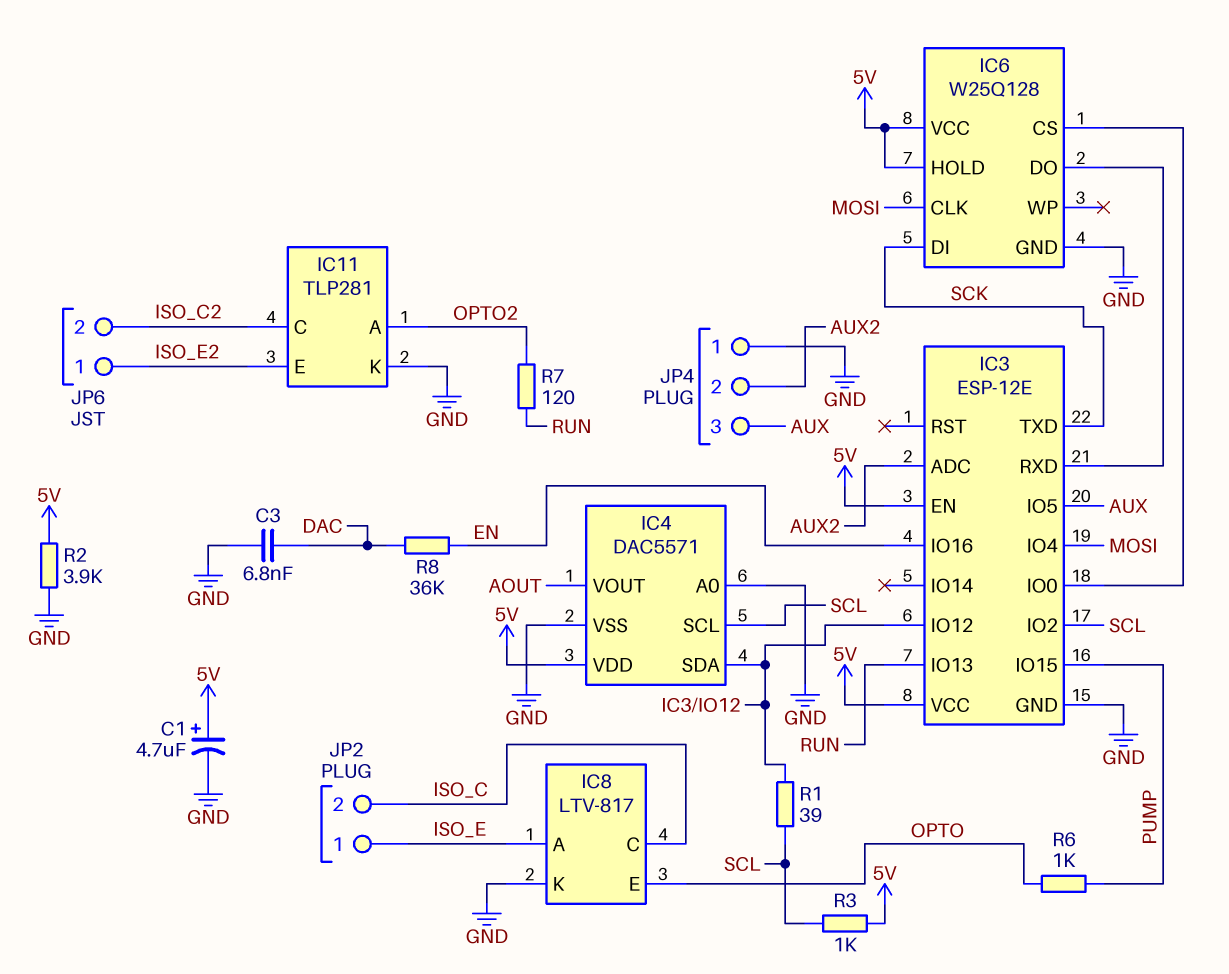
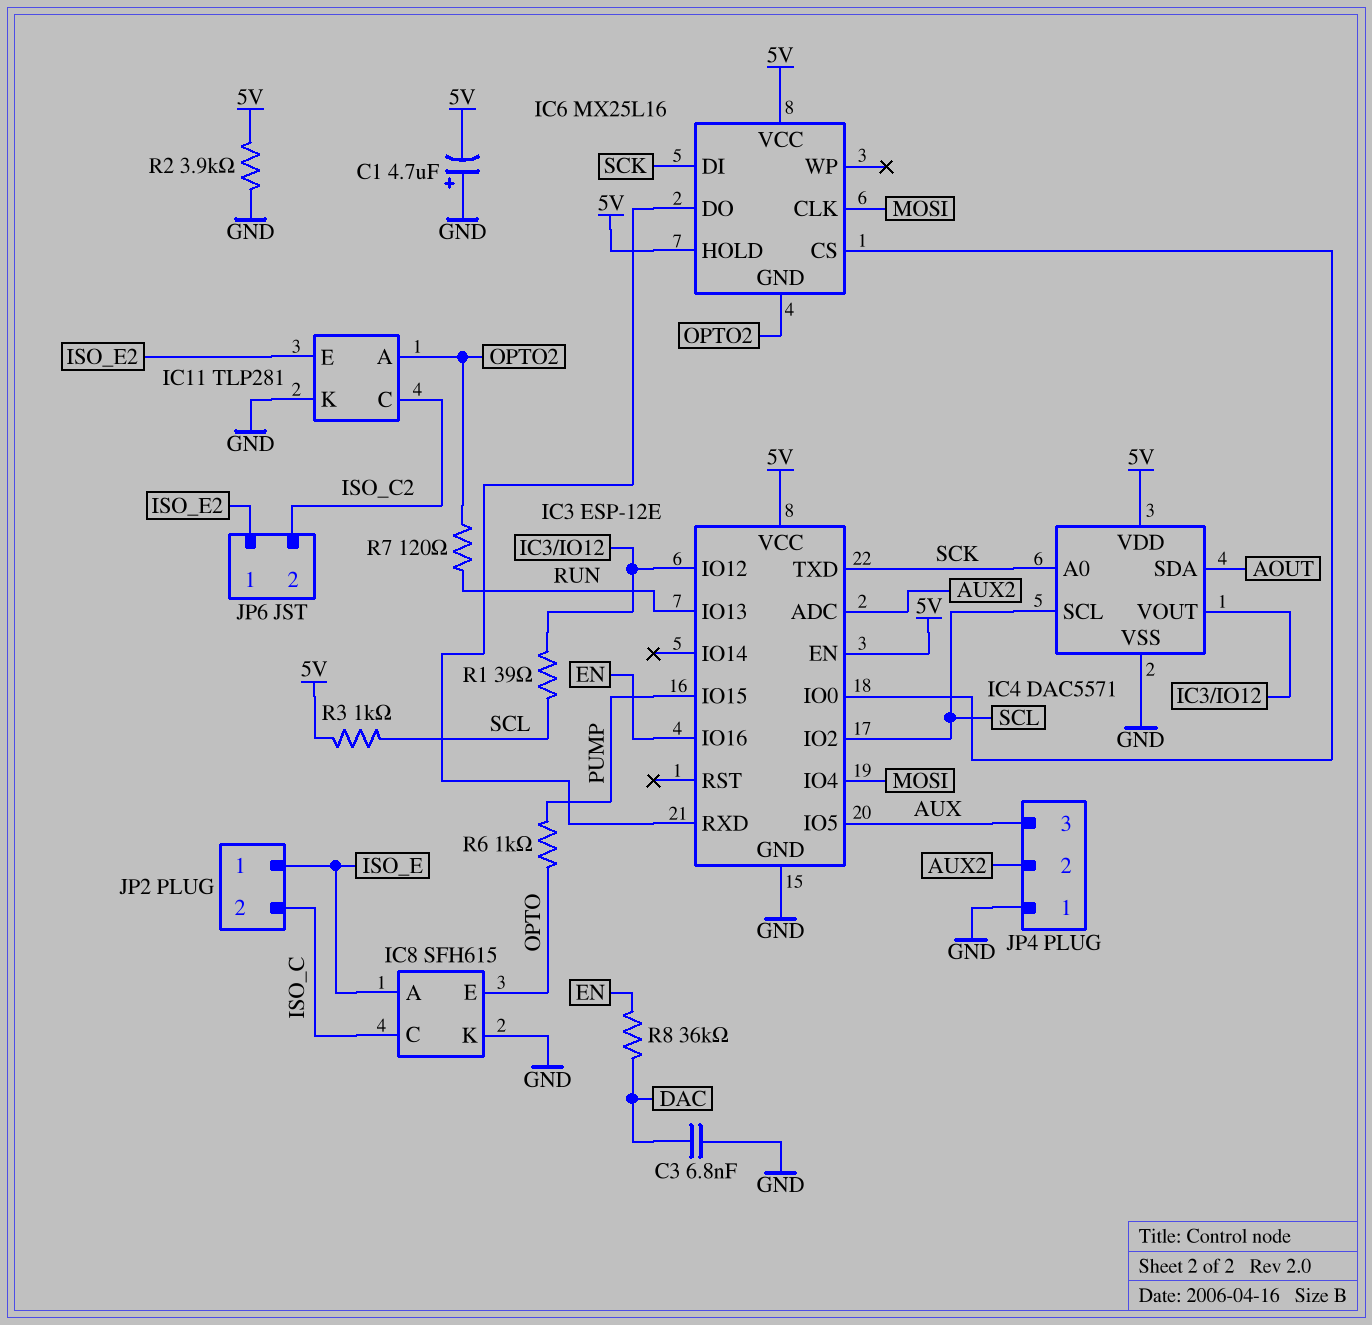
C1: 4.7uF (plus 5V, minus GND) -> 4.7uF (plus GND, minus 5V)
IC4 pin A0: GND -> SCK
IC4 pin SDA: IC3/IO12 -> AOUT
IC4 pin VOUT: AOUT -> IC3/IO12
IC6: W25Q128 -> MX25L16
IC6 pin GND: GND -> OPTO2
IC8: LTV-817 -> SFH615

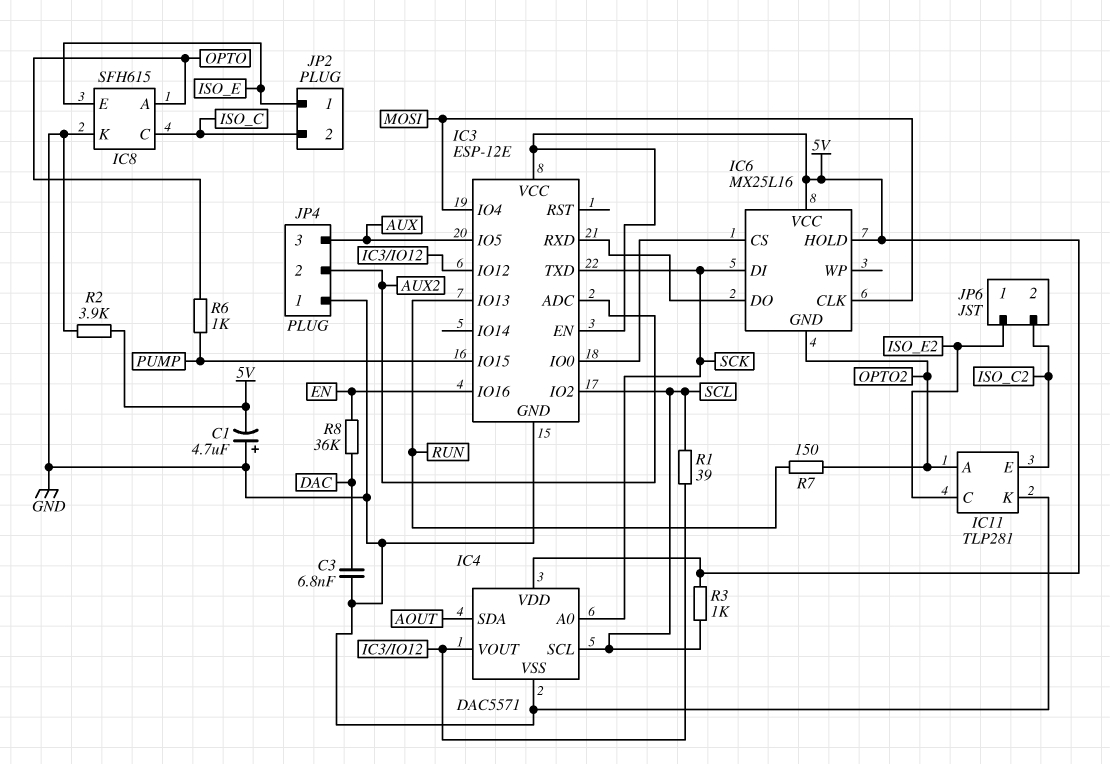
IC8 pin A: ISO_E -> OPTO
IC8 pin E: OPTO -> ISO_E
IC11 pin C: ISO_C2 -> ISO_E2
IC11 pin E: ISO_E2 -> ISO_C2
R7: 120 (OPTO2, RUN) -> 150 (OPTO2, RUN)

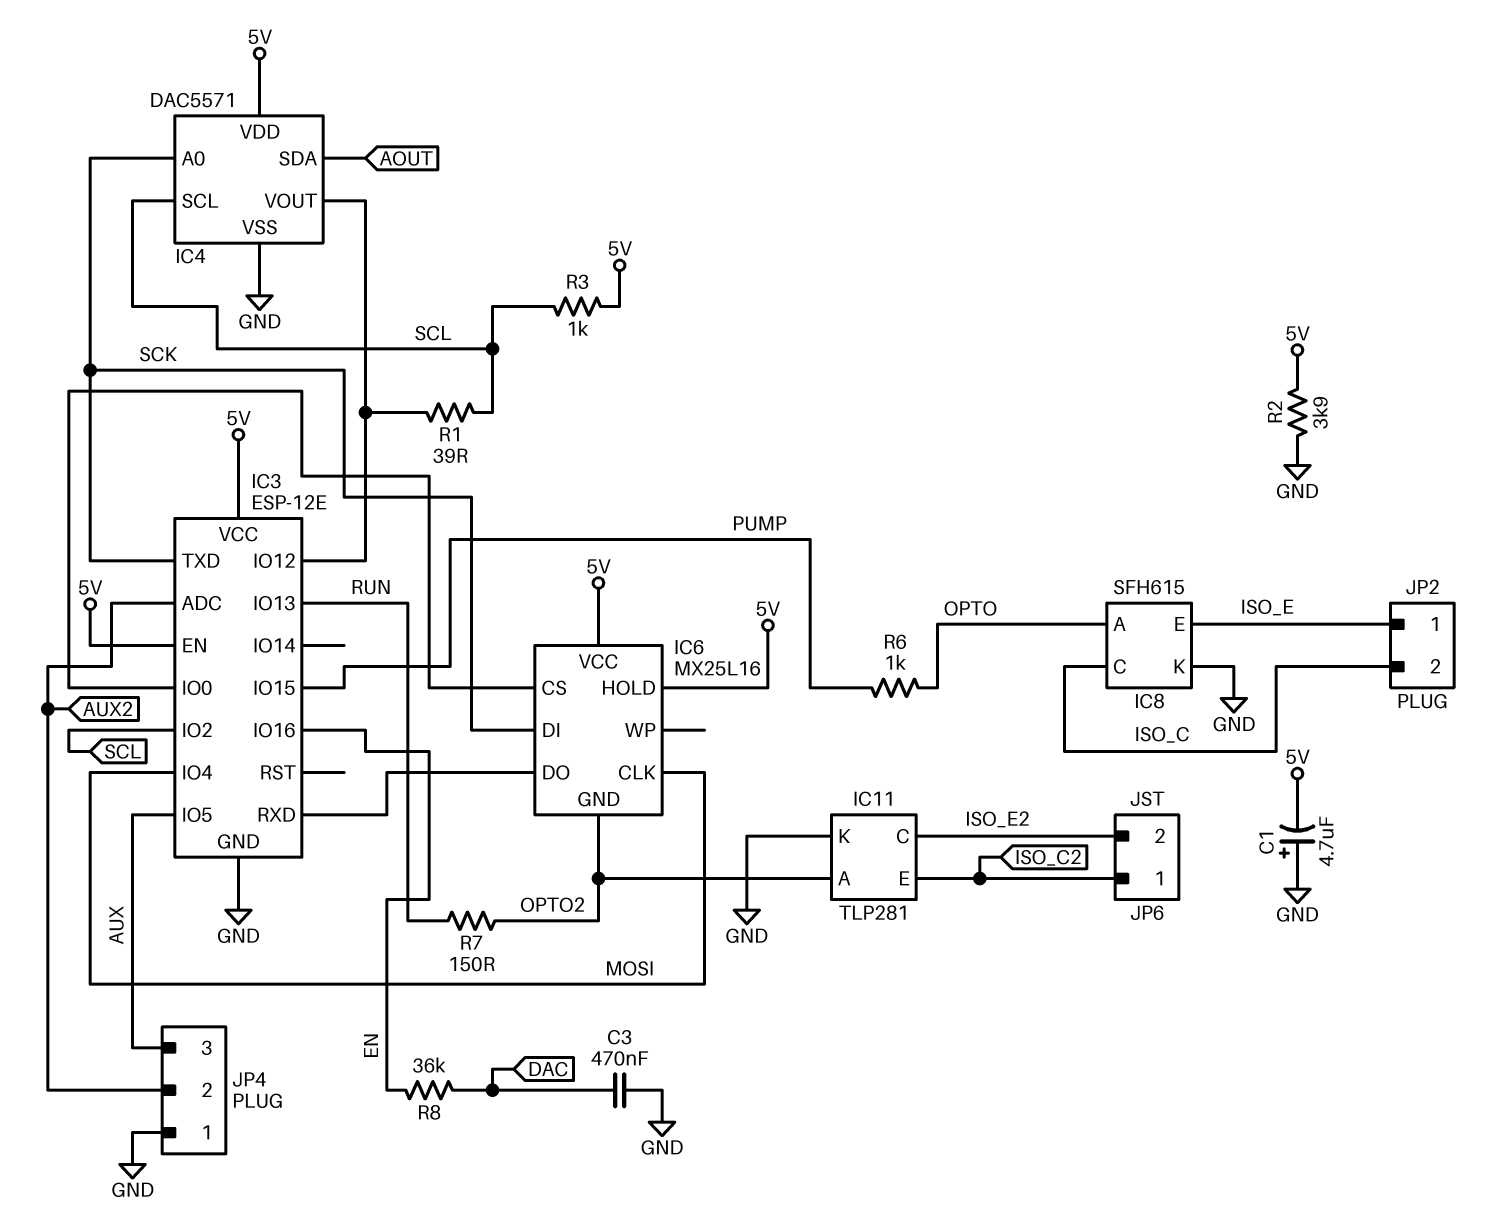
C3: 6.8nF (DAC, GND) -> 470nF (DAC, GND)
JP6 pin 1: ISO_E2 -> ISO_C2
JP6 pin 2: ISO_C2 -> ISO_E2

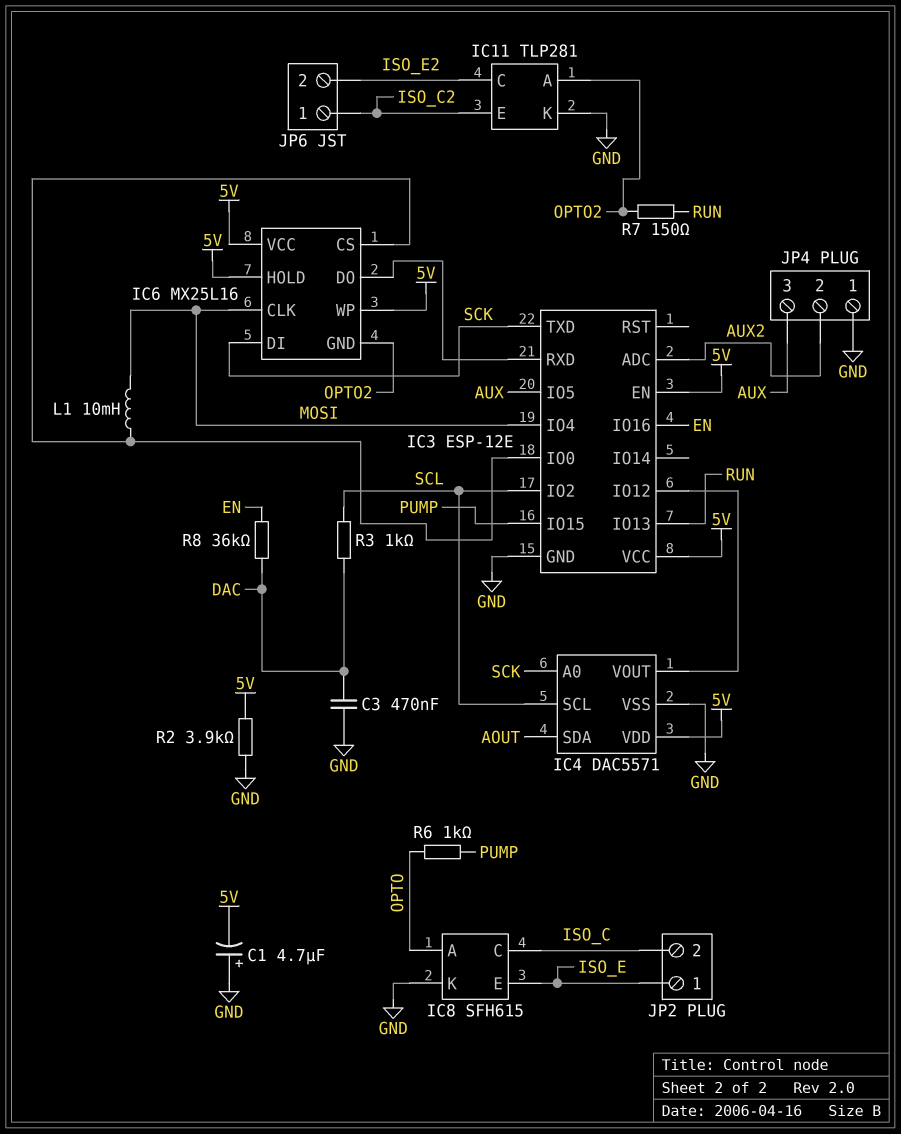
IC6 pin WP: none -> 5V
L1: none -> 10mH (IC3/IO0, MOSI)
R1: 39 (IC3/IO12, SCL) -> none
R3: 1k (5V, SCL) -> 1k (DAC, SCL)

